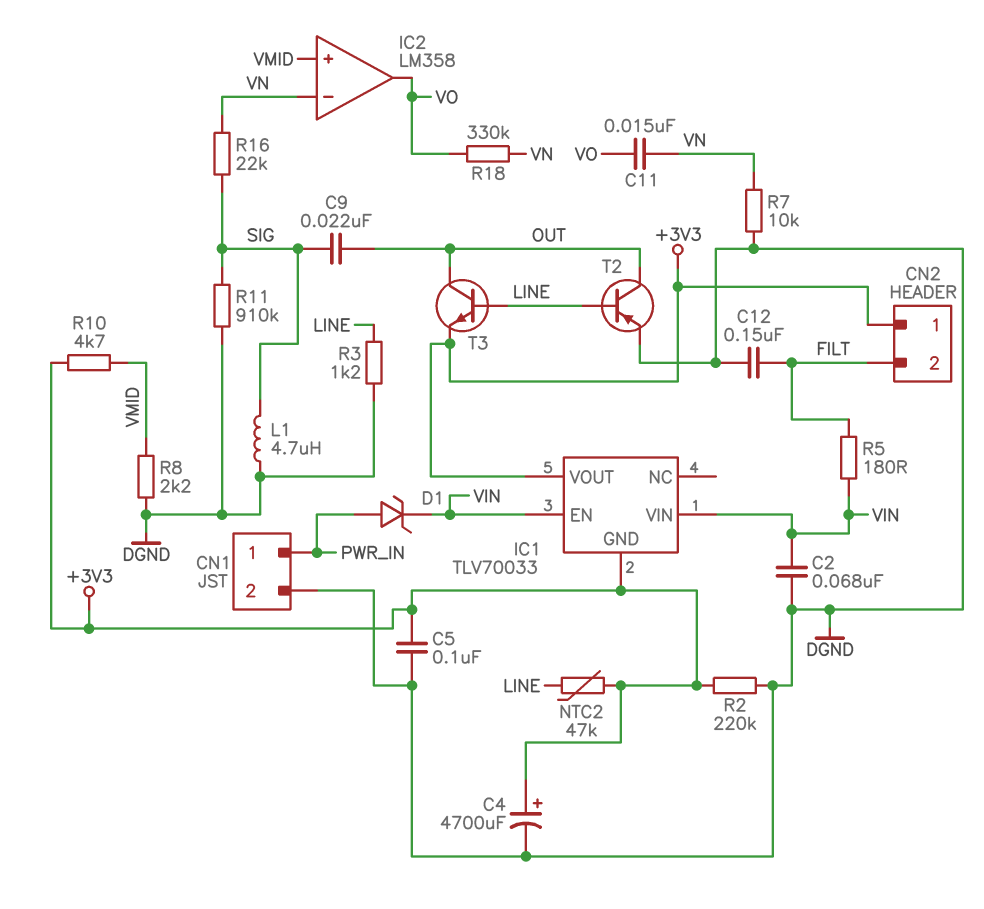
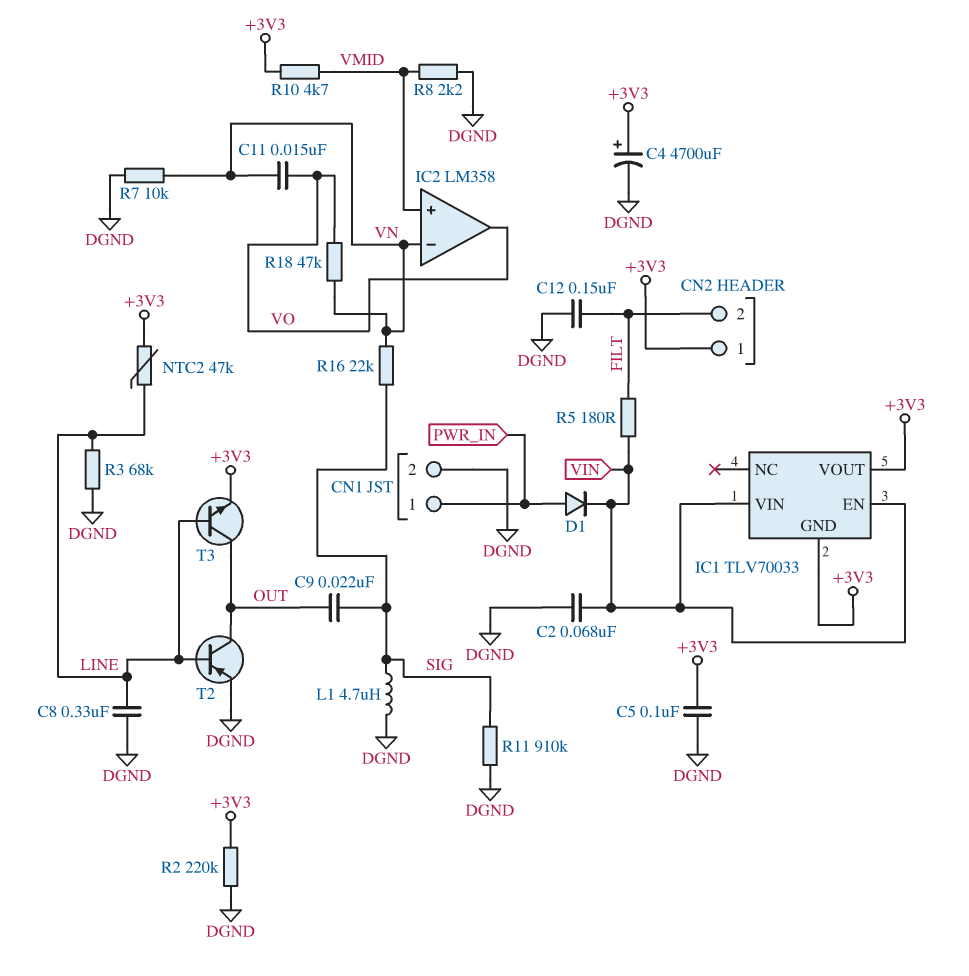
C8: none -> 330nF (DGND, LINE)
D1: zener (A PWR_IN, K VIN) -> diode (A PWR_IN, K VIN)
R3: 1.2k (DGND, LINE) -> 68k (DGND, LINE)
R18: 330k (VN, VO) -> 47k (VN, VO)

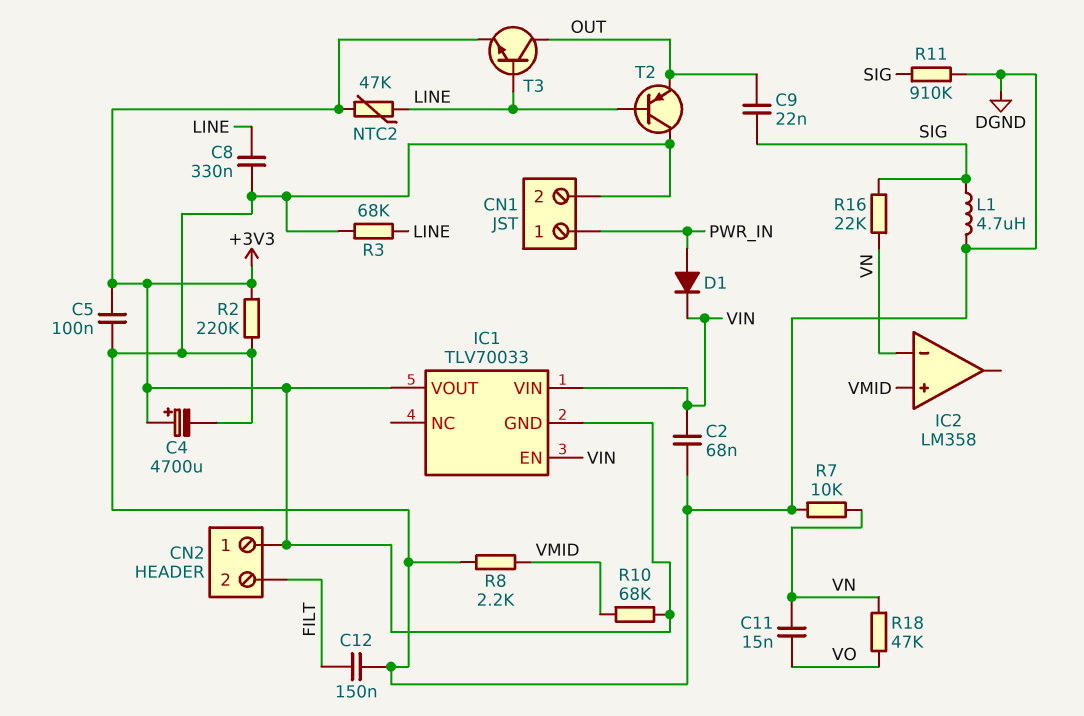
IC2 pin out: VO -> none
R5: 180 (FILT, VIN) -> none
R10: 4.7k (+3V3, VMID) -> 68k (+3V3, VMID)
T2: PNP (B LINE, C OUT, E DGND) -> PNP (B LINE, C DGND, E OUT)

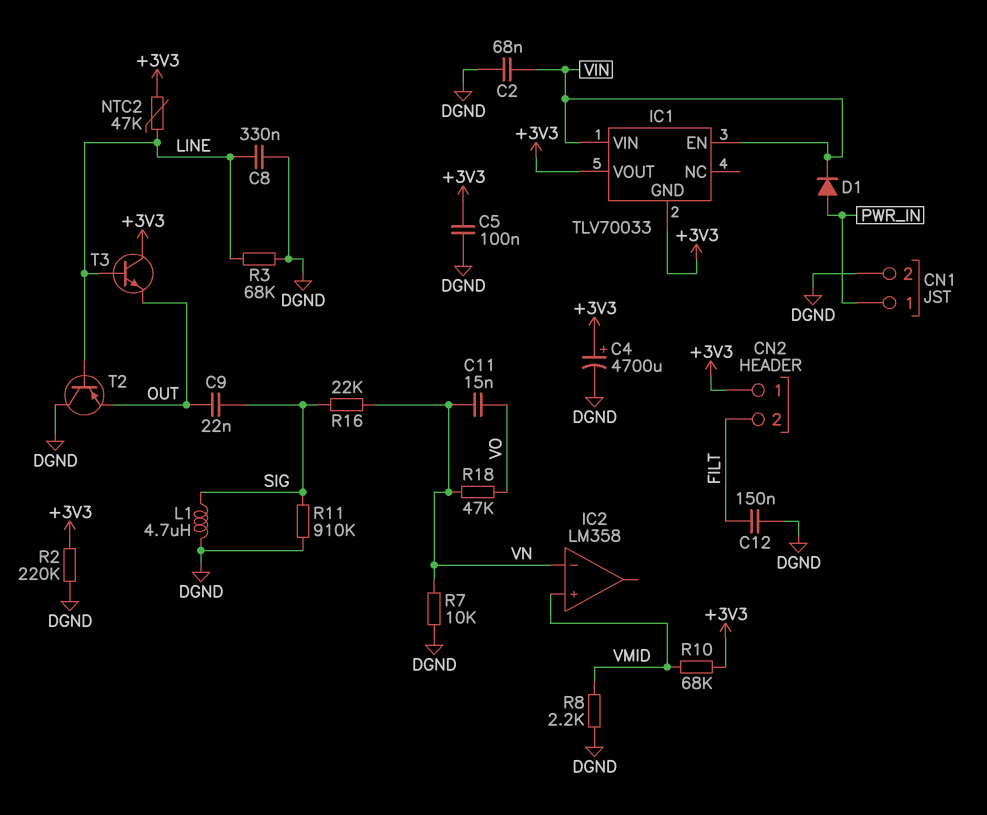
T3: NPN (B LINE, C OUT, E +3V3) -> NPN (B LINE, C +3V3, E OUT)

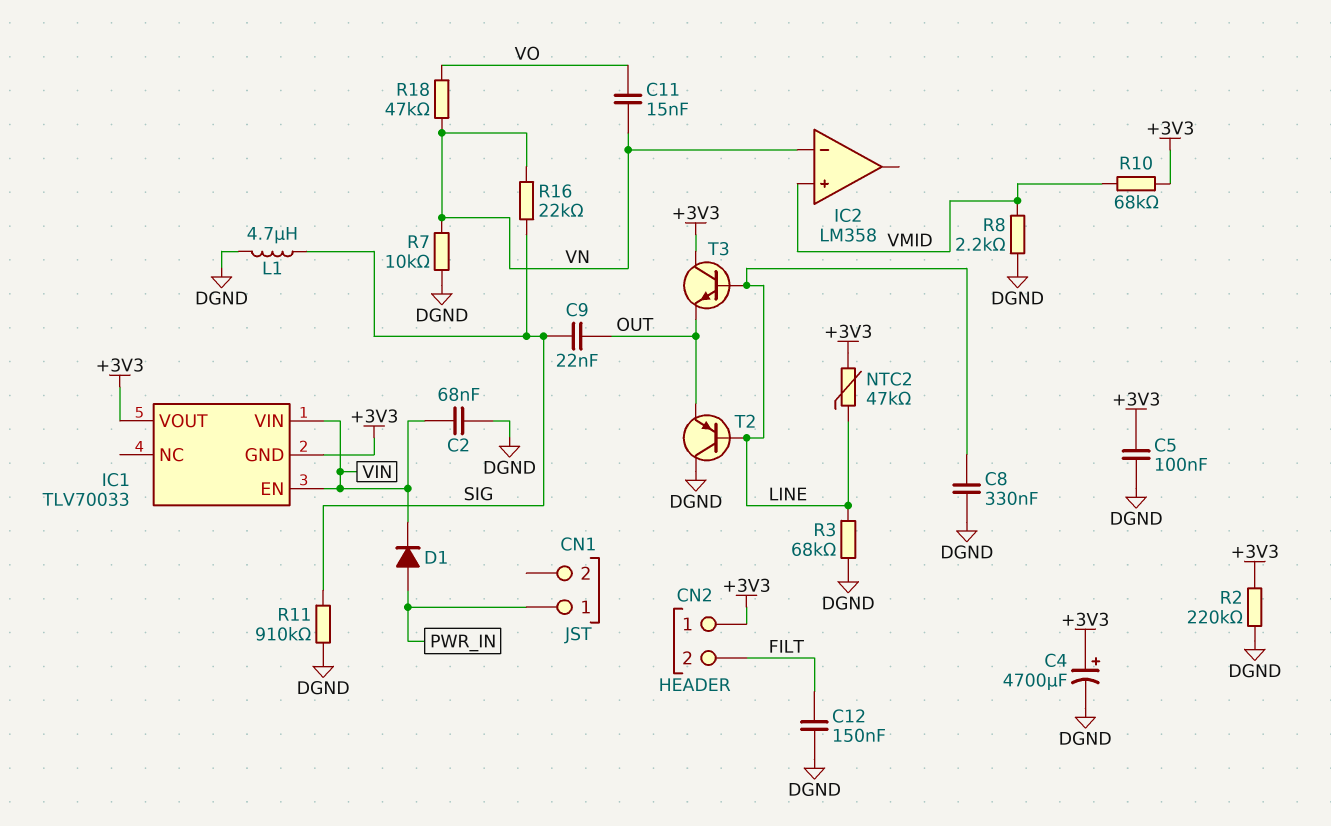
CN1 pin 2: DGND -> none

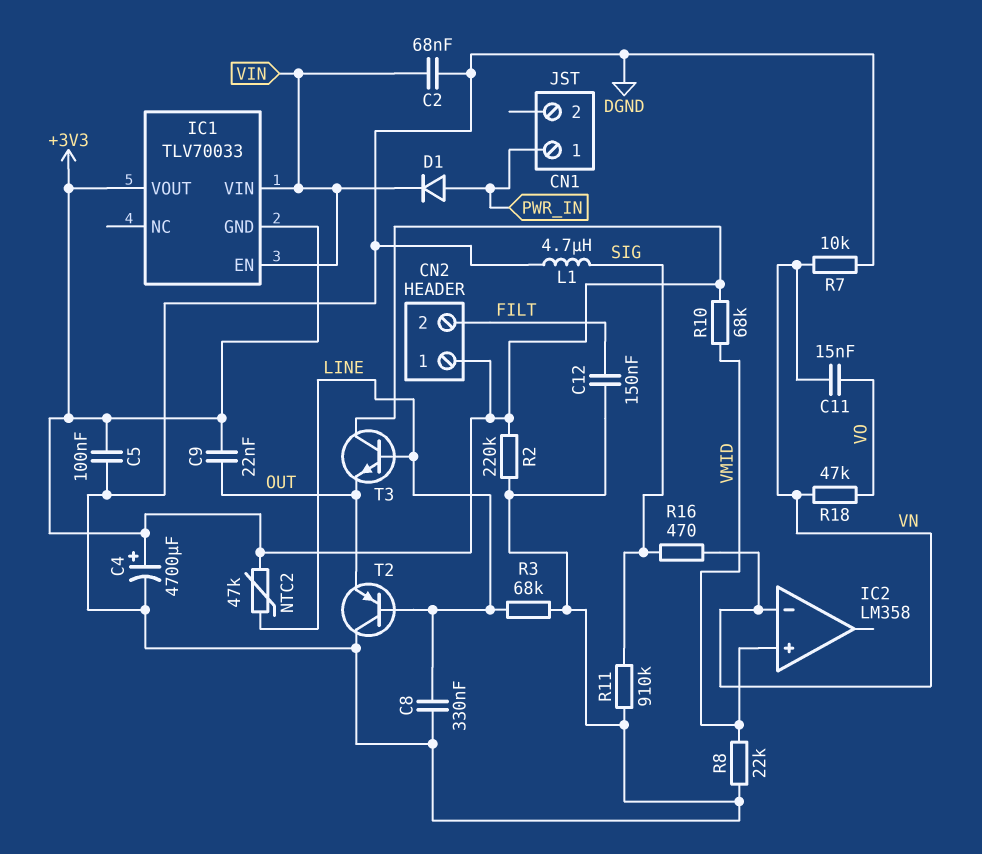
C9: 22nF (OUT, SIG) -> 22nF (+3V3, OUT)
R8: 2.2k (DGND, VMID) -> 22k (DGND, VMID)
R16: 22k (SIG, VN) -> 470 (SIG, VN)

